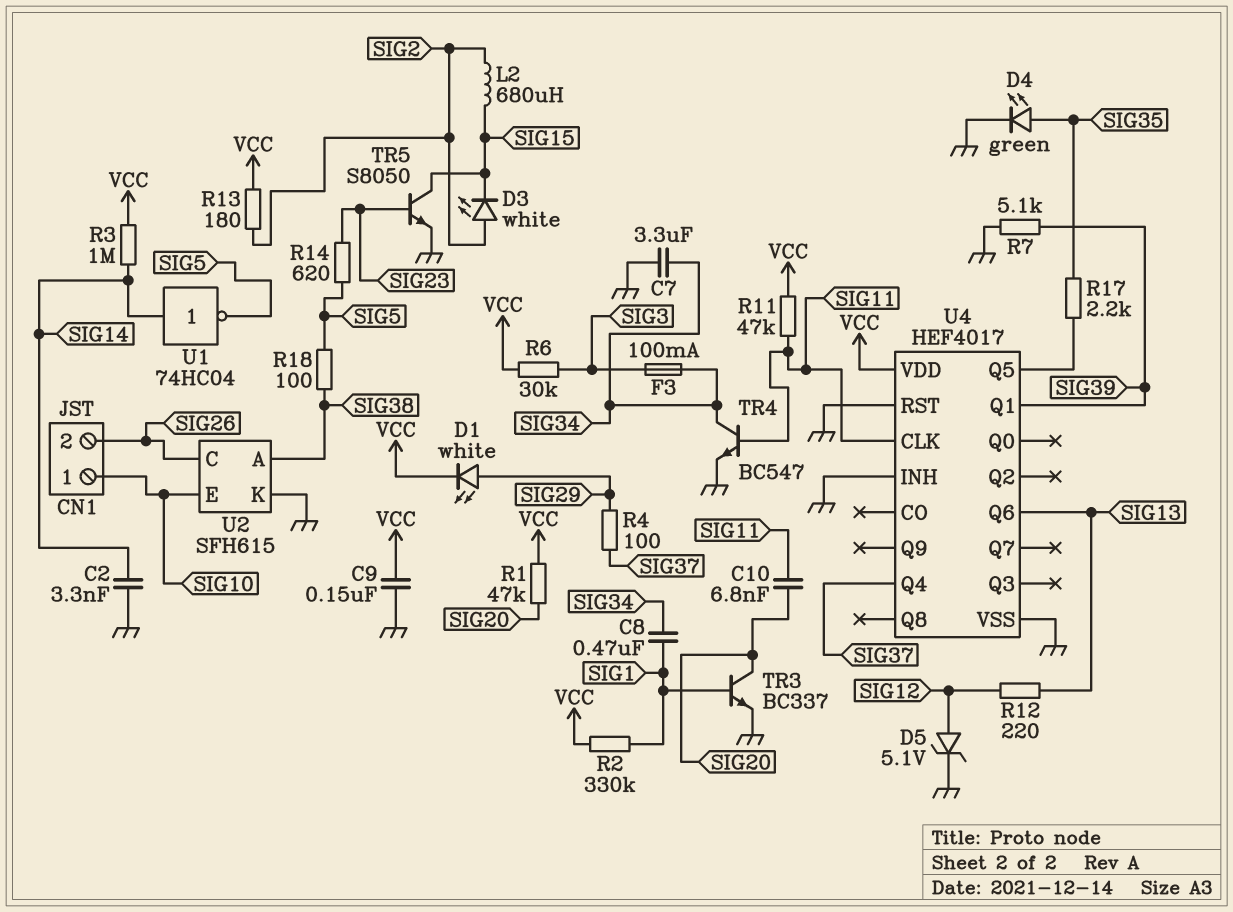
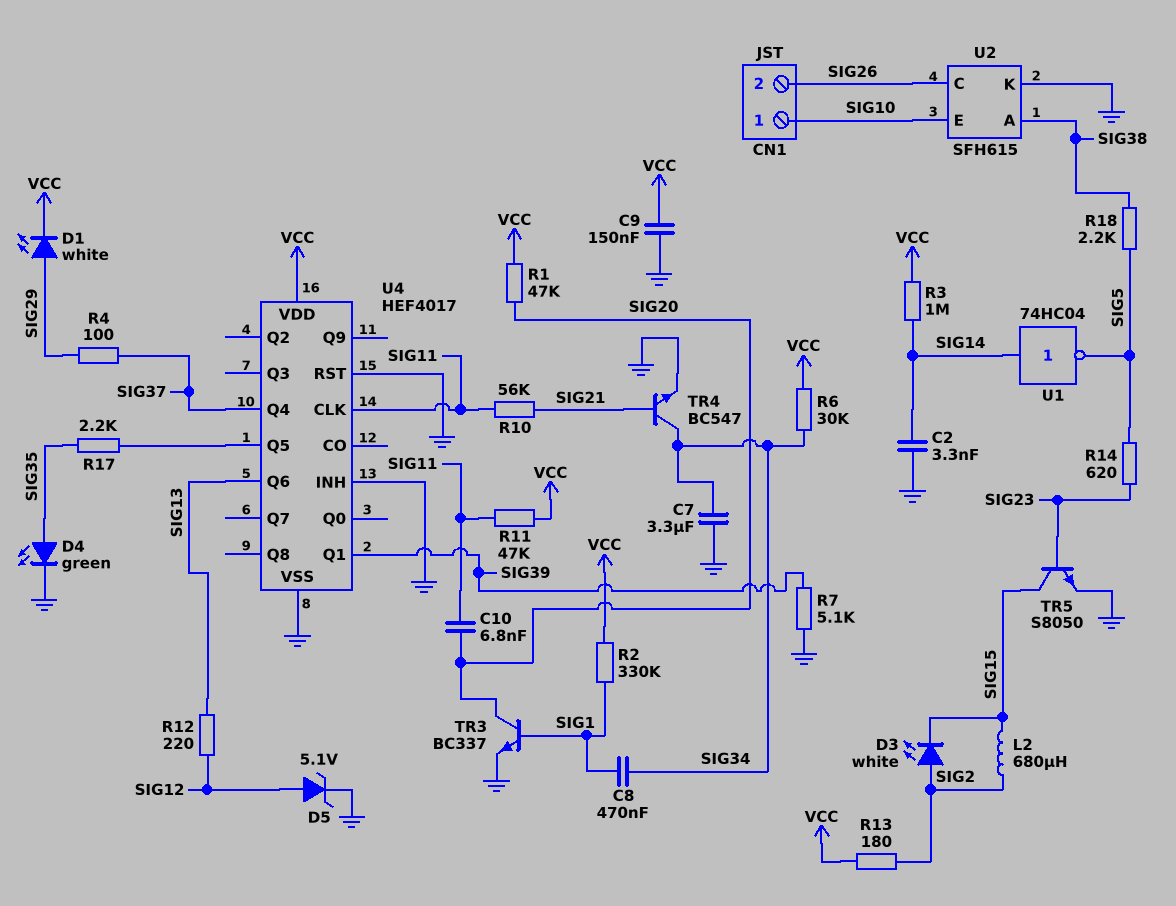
F3: 100mA (SIG3, SIG34) -> none
R6: 30k (SIG3, VCC) -> 30k (SIG34, VCC)
R10: none -> 56k (SIG11, SIG21)
R18: 100 (SIG5, SIG38) -> 2.2k (SIG5, SIG38)
TR4: NPN BC547 (B SIG11, C SIG34, E GND) -> NPN BC547 (B SIG21, C SIG34, E GND)

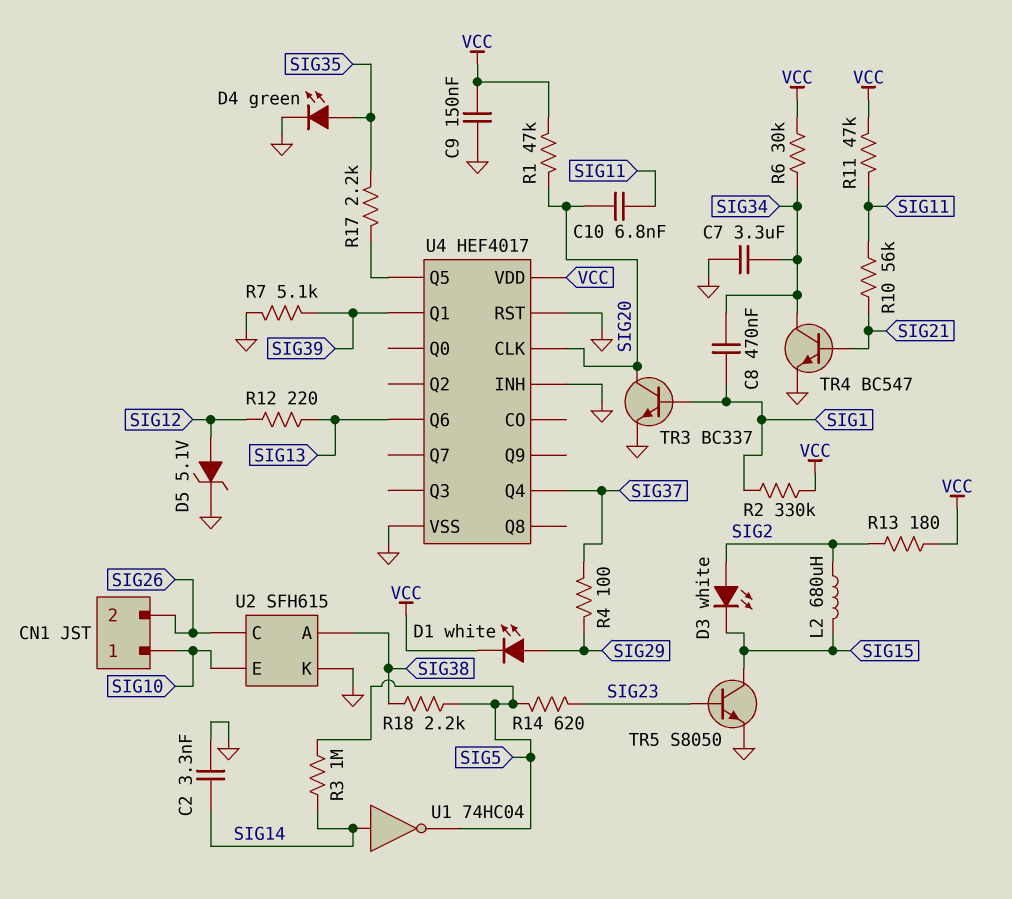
R3: 1M (SIG14, VCC) -> 1M (SIG5, SIG14)
U4 pin CLK: SIG11 -> SIG20

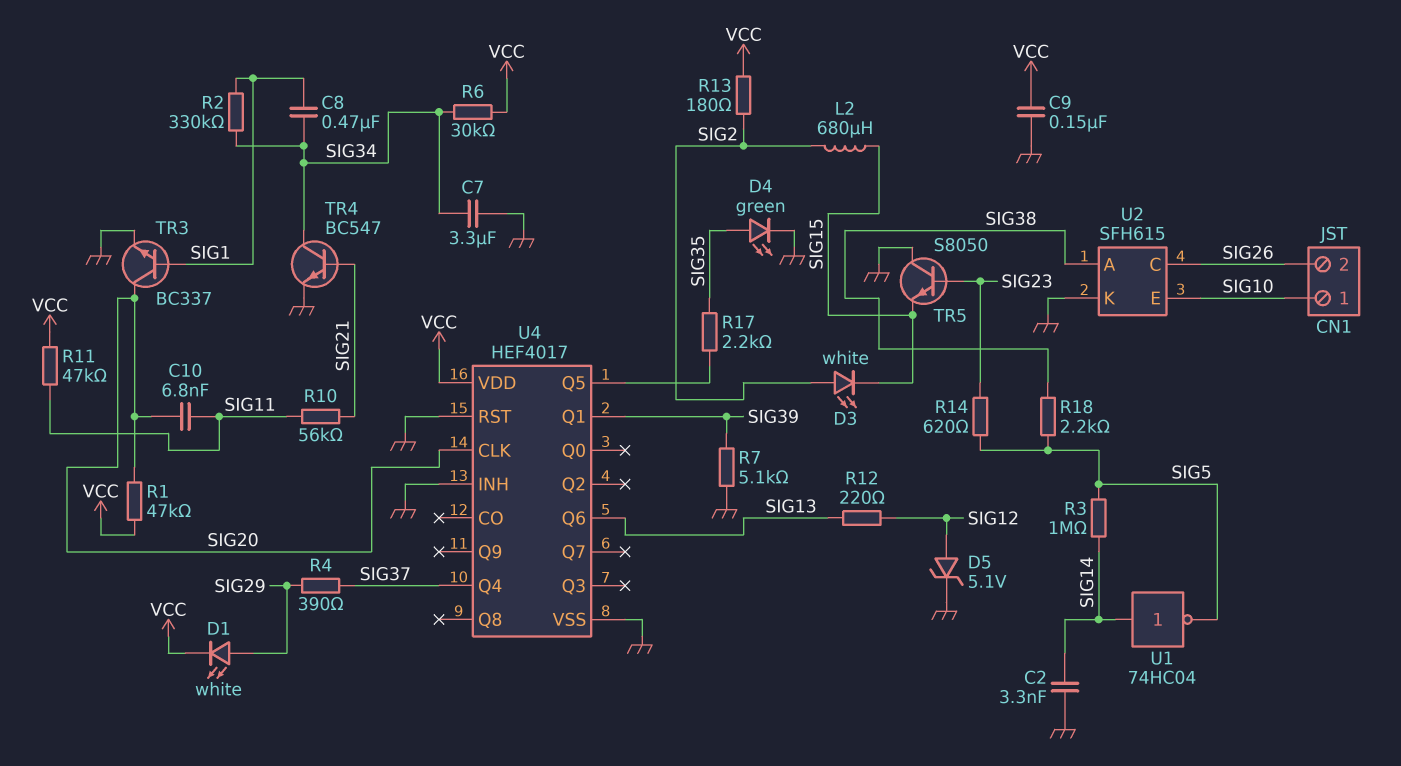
R2: 330k (SIG1, VCC) -> 330k (SIG1, SIG34)
R4: 100 (SIG29, SIG37) -> 390 (SIG29, SIG37)
TR5: NPN S8050 (B SIG23, C SIG15, E GND) -> NPN S8050 (B SIG23, C GND, E SIG15)

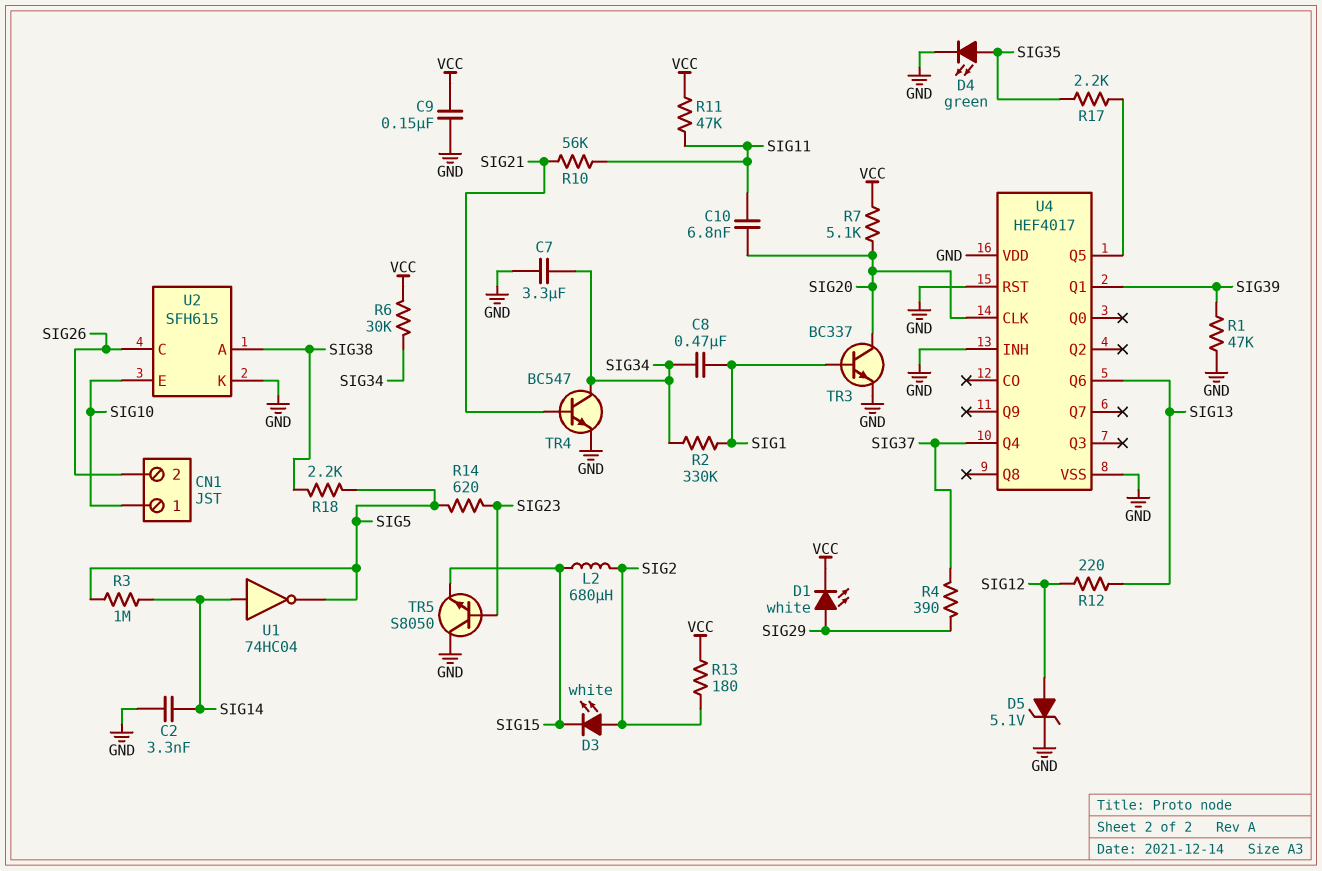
R1: 47k (SIG20, VCC) -> 47k (GND, SIG39)
R7: 5.1k (GND, SIG39) -> 5.1k (SIG20, VCC)
U4 pin VDD: VCC -> GND

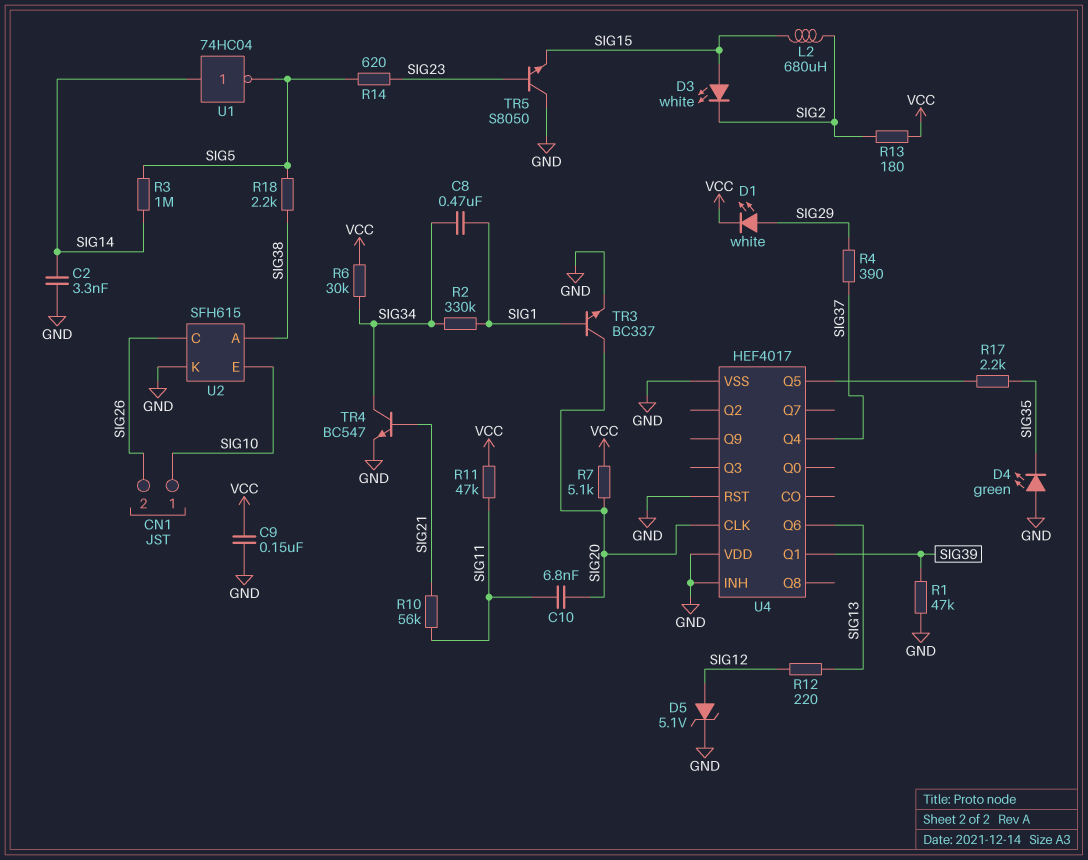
C7: 3.3uF (GND, SIG34) -> none
D3: LED white (A SIG2, K SIG15) -> LED white (A SIG15, K SIG2)
D4: LED green (A SIG35, K GND) -> LED green (A GND, K SIG35)

